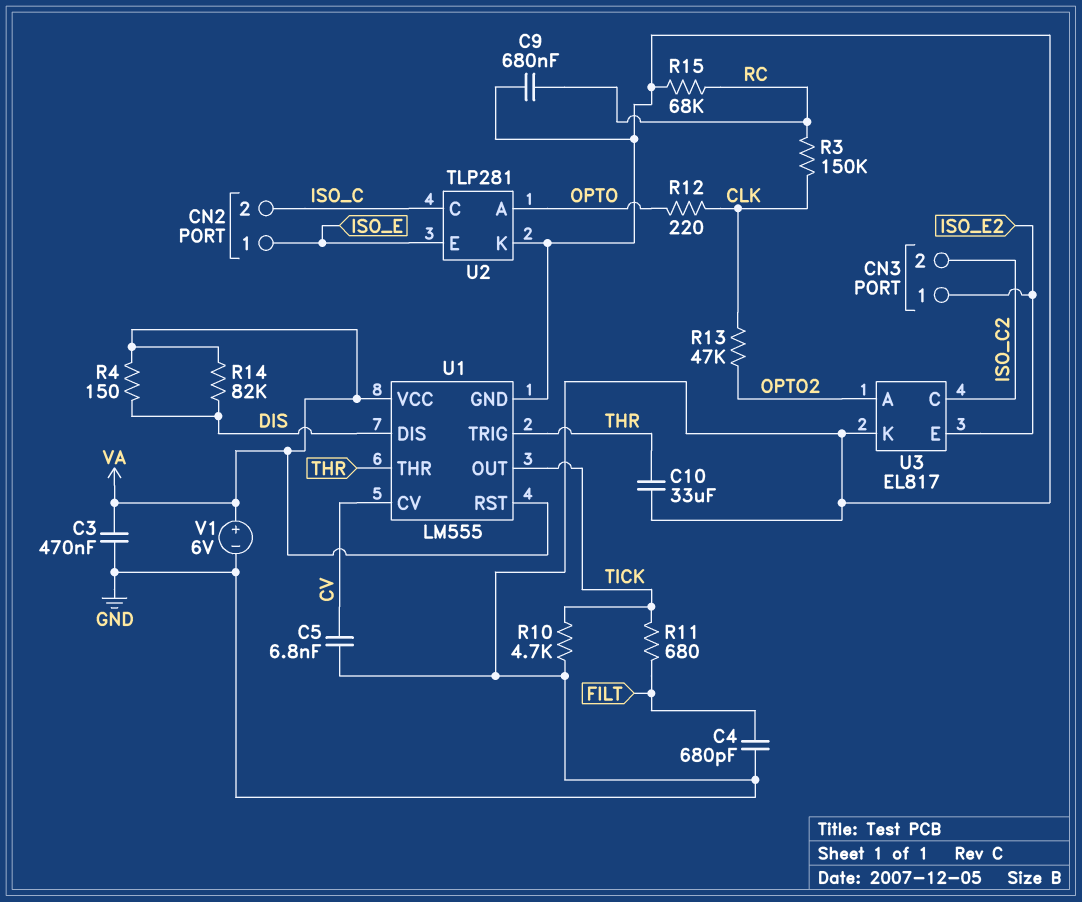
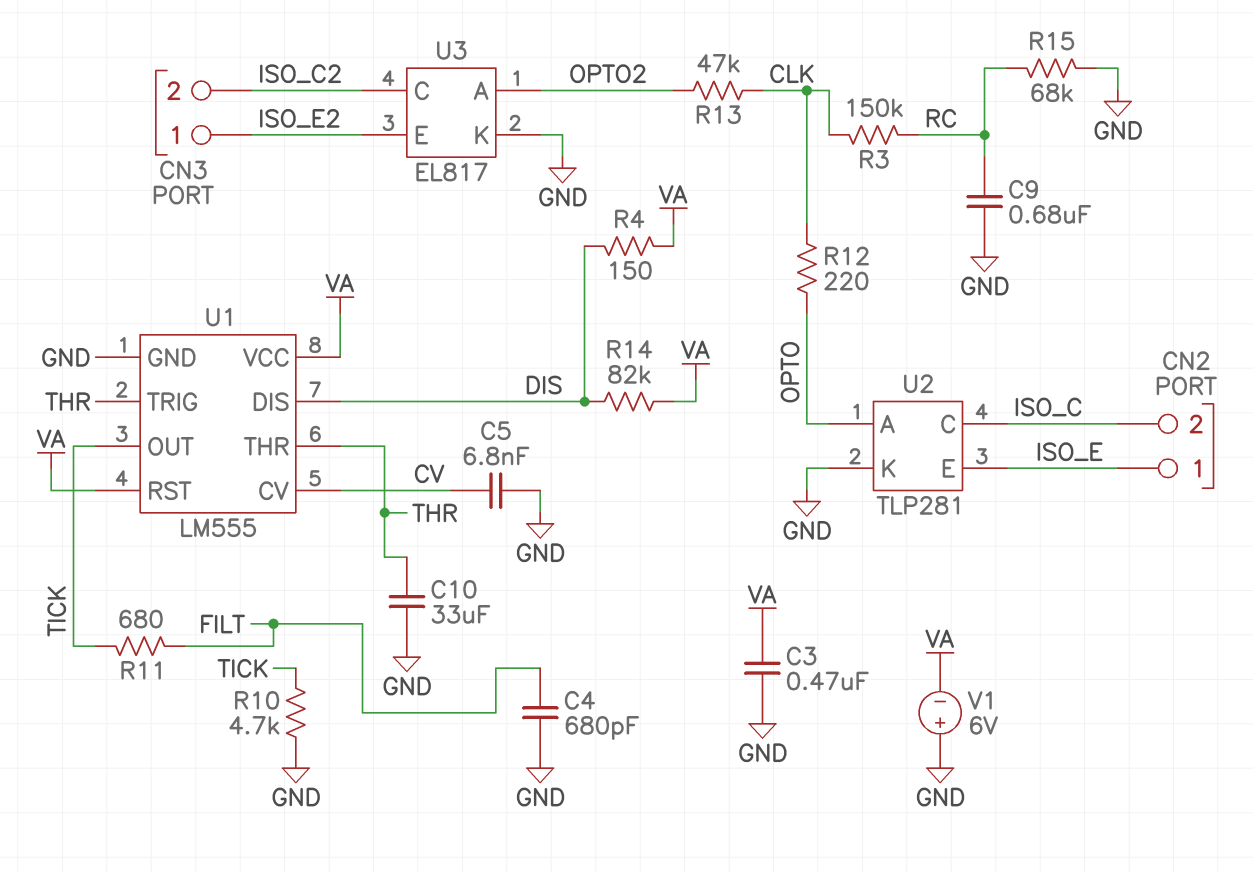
V1: 6V (plus VA, minus GND) -> 6V (plus GND, minus VA)

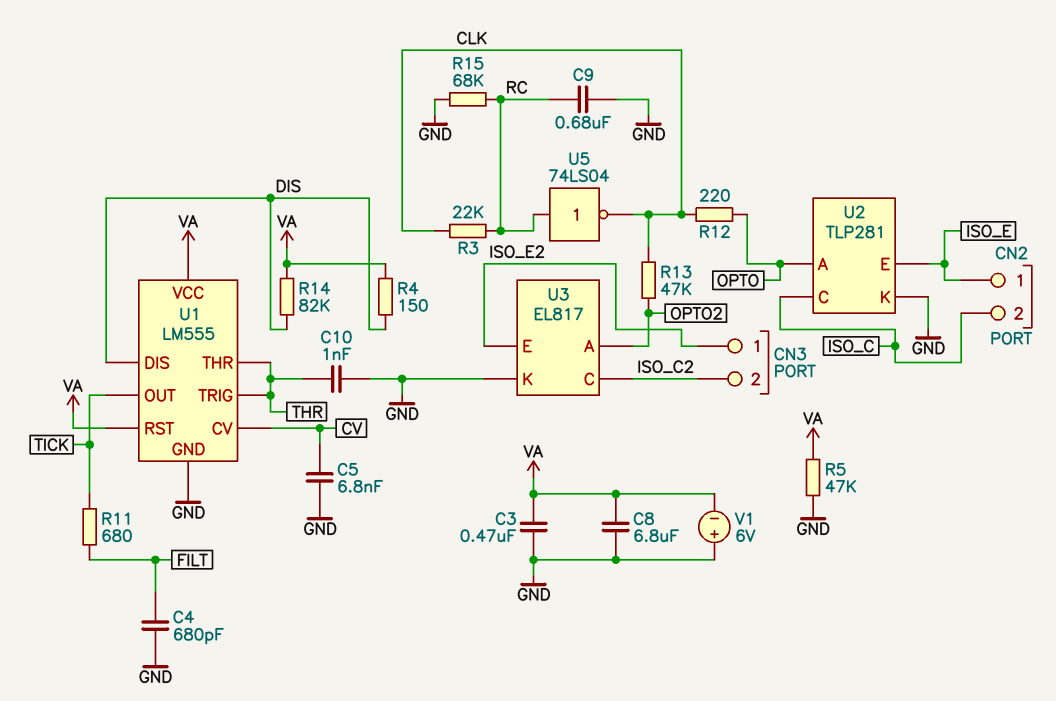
C8: none -> 6.8uF (GND, VA)
C10: 33uF (GND, THR) -> 1nF (GND, THR)
R3: 150k (CLK, RC) -> 22k (CLK, RC)
R5: none -> 47k (GND, VA)
R10: 4.7k (GND, TICK) -> none
U5: none -> NOT 74LS04 (in RC, out CLK)

